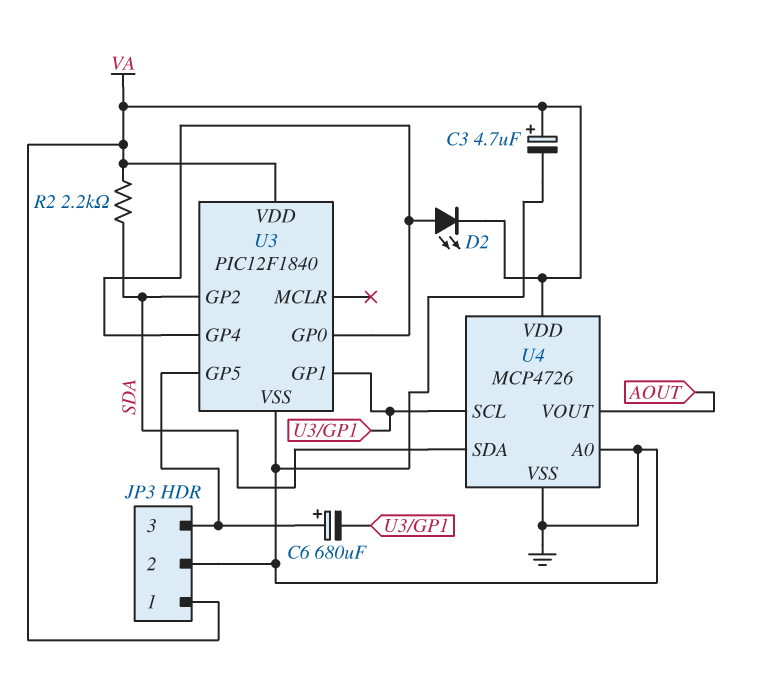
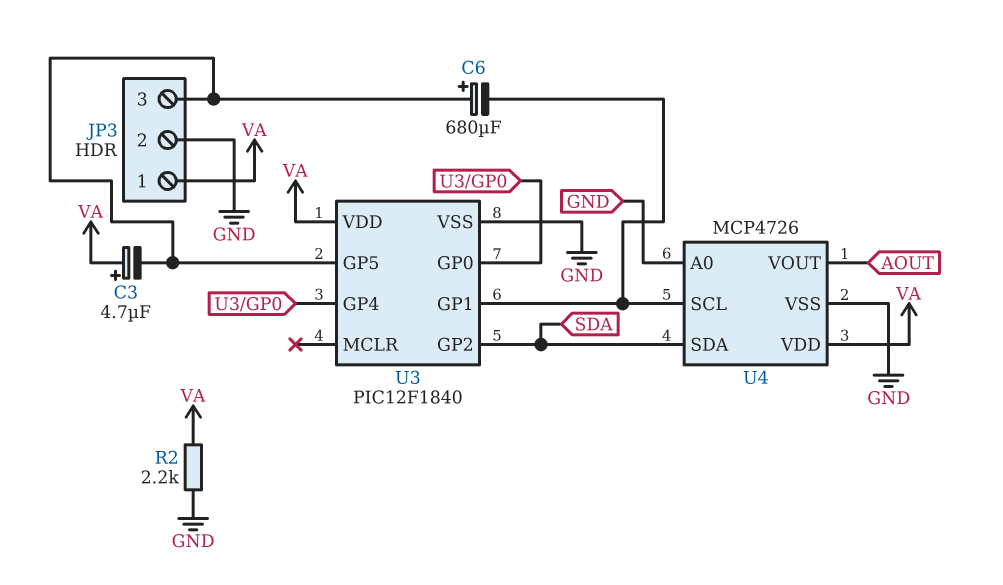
C3: 4.7uF (plus VA, minus GND) -> 4.7uF (plus VA, minus JP3/3)
D2: LED (A U3/GP0, K VA) -> none
R2: 2.2k (SDA, VA) -> 2.2k (GND, VA)

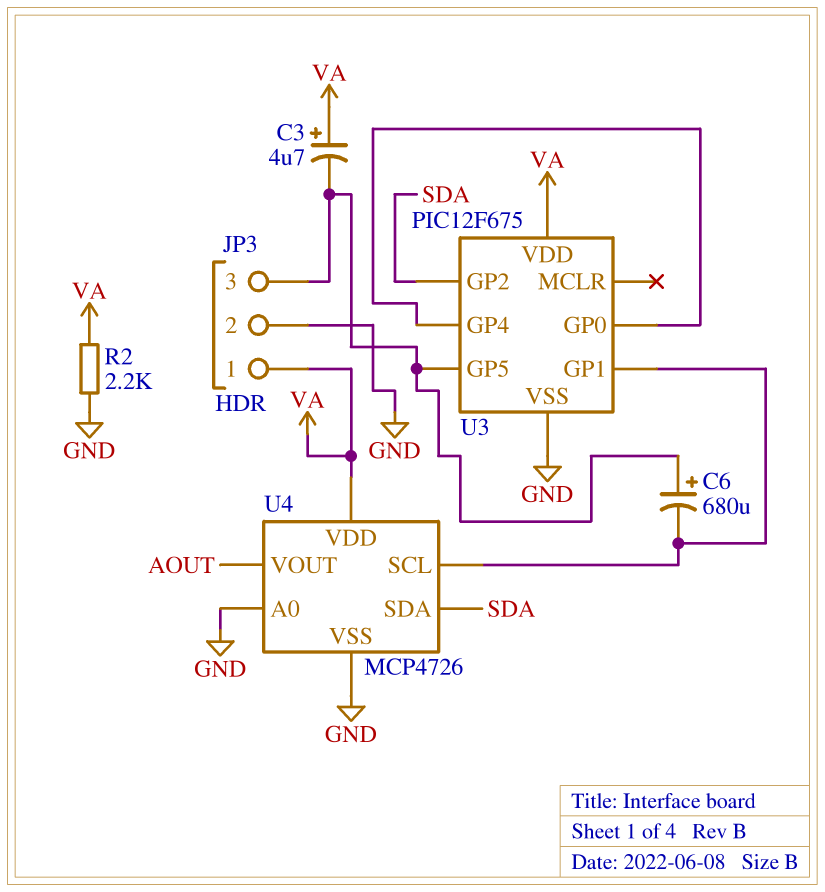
U3: PIC12F1840 -> PIC12F675

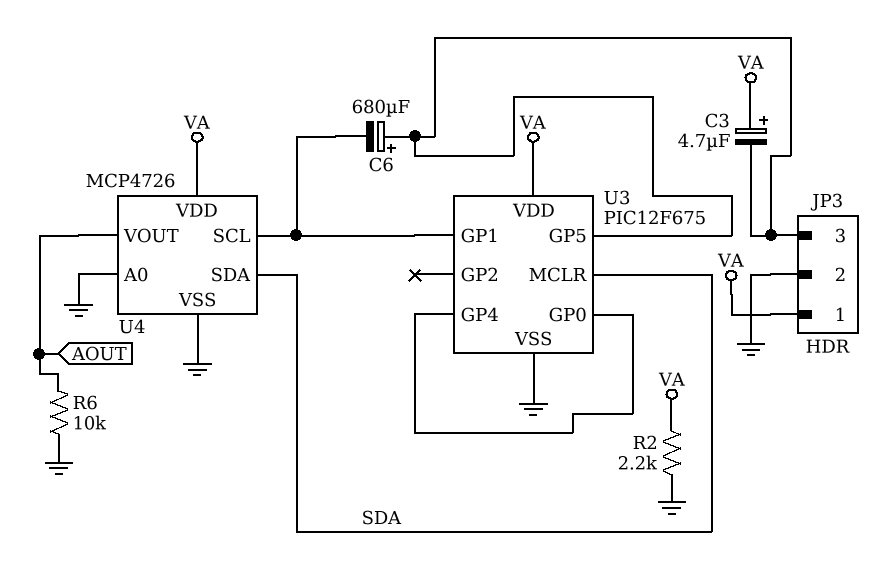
R6: none -> 10k (AOUT, GND)
U3 pin GP2: SDA -> none
U3 pin MCLR: none -> SDA

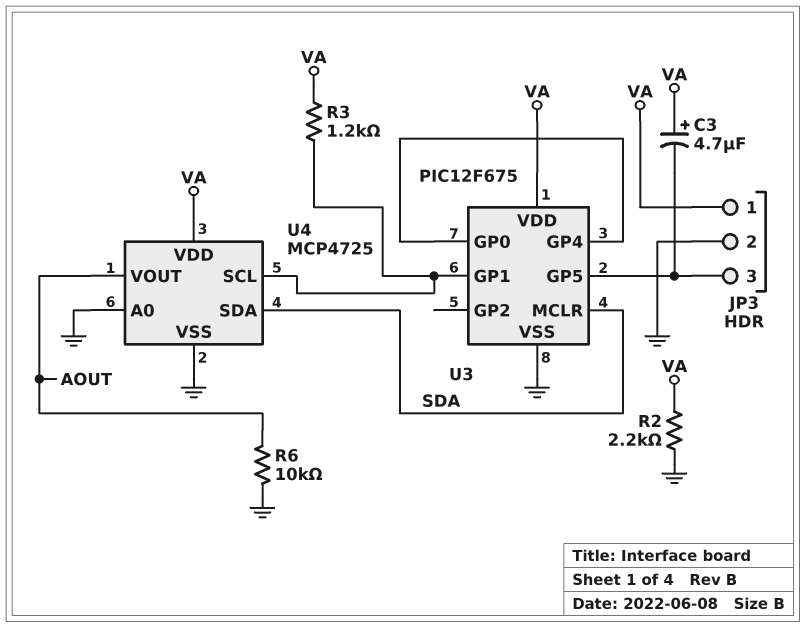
C6: 680uF (plus JP3/3, minus U3/GP1) -> none
R3: none -> 1.2k (U3/GP1, VA)
U4: MCP4726 -> MCP4725

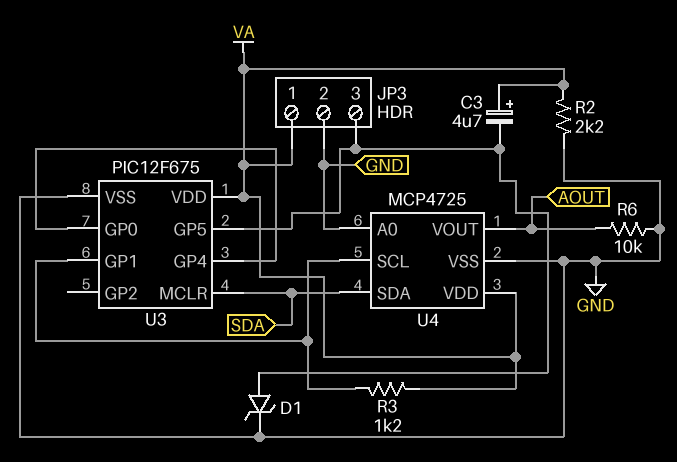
D1: none -> zener (A JP3/3, K GND)

